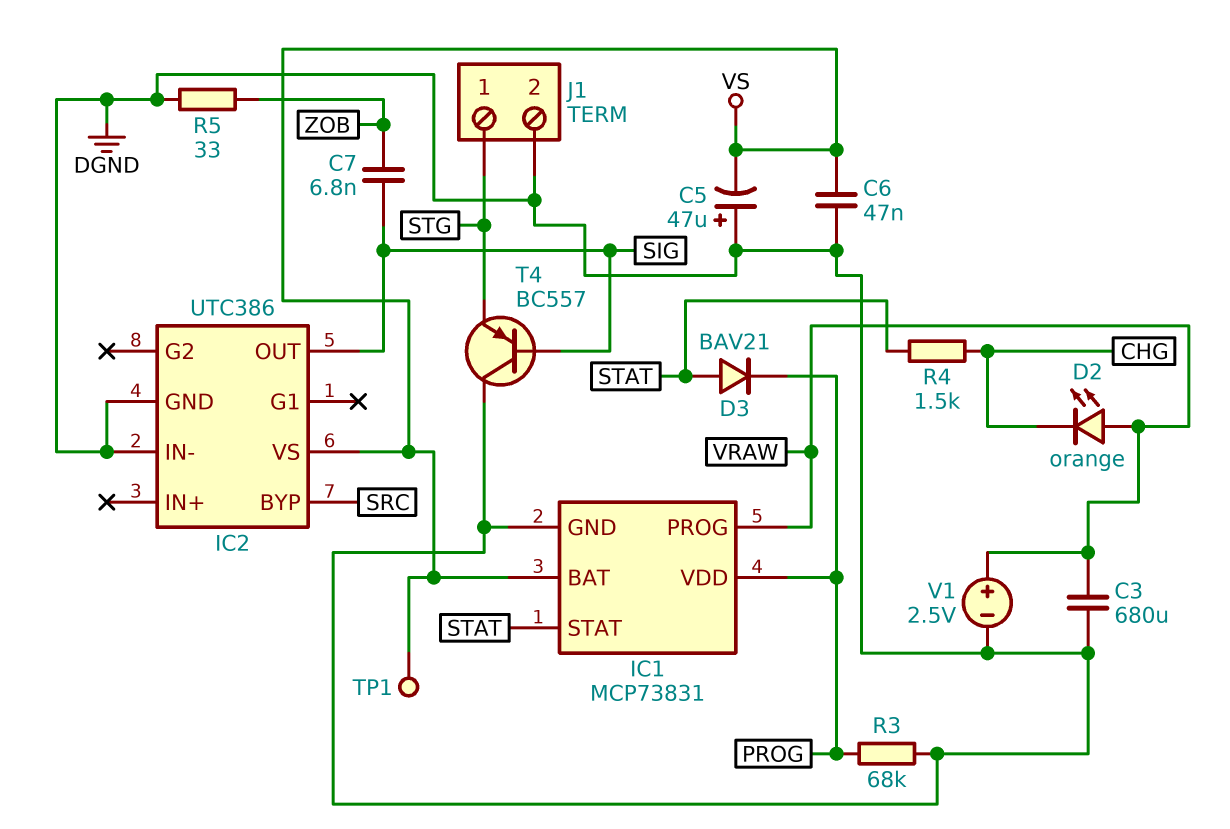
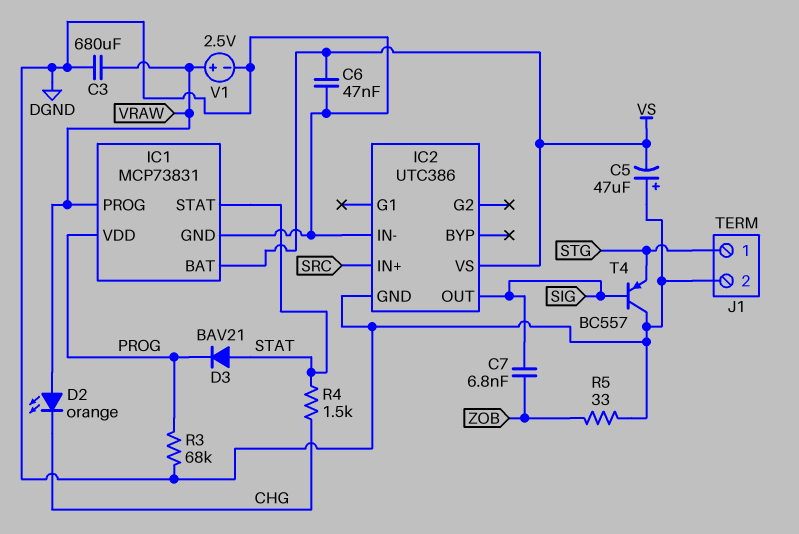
IC2 pin BYP: SRC -> none
IC2 pin IN+: none -> SRC
TP1: test point (VS) -> none

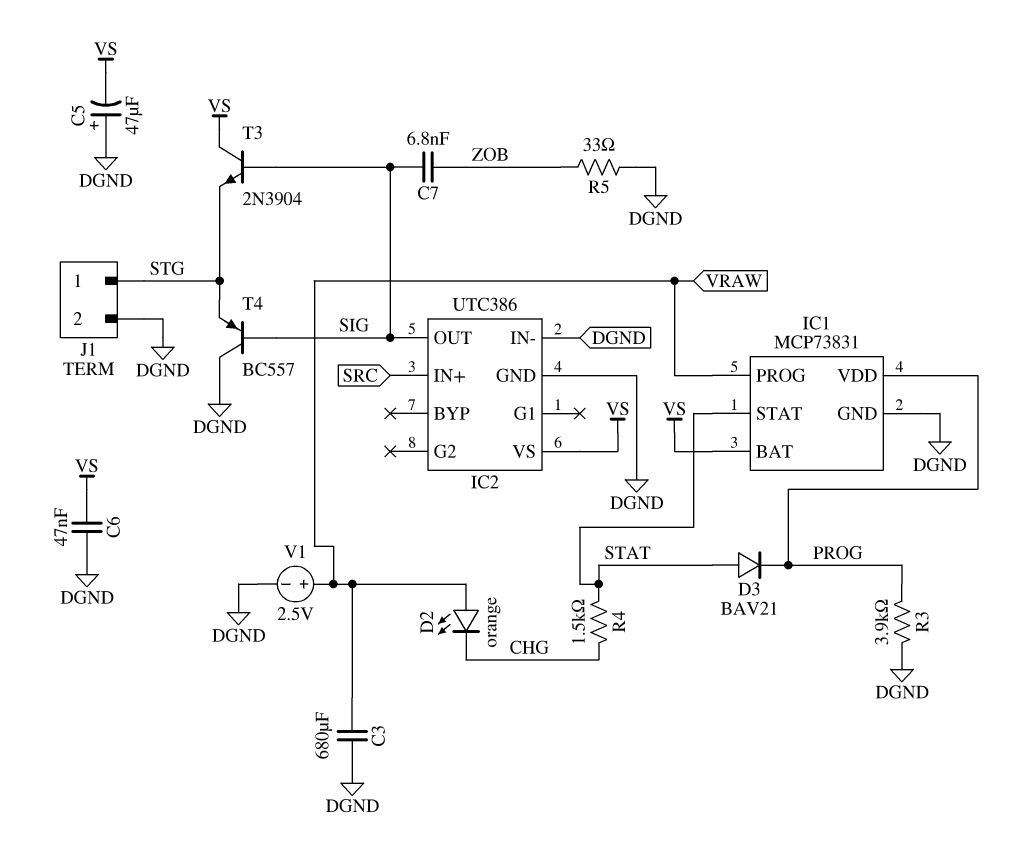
R3: 68k (DGND, PROG) -> 3.9k (DGND, PROG)
T3: none -> NPN 2N3904 (B SIG, C VS, E STG)

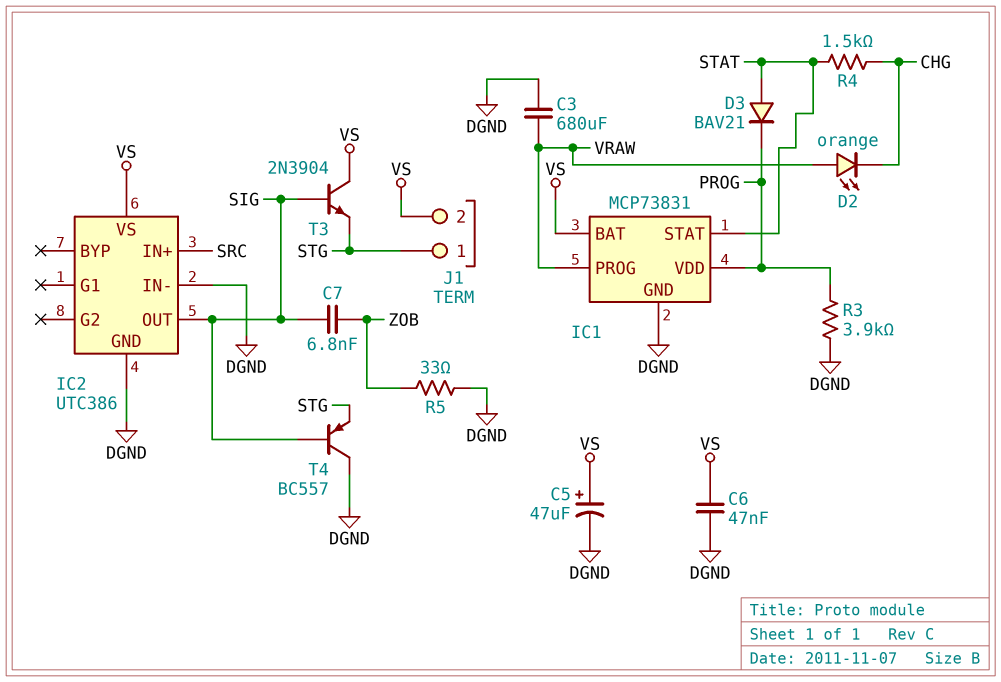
C5: 47uF (plus DGND, minus VS) -> 47uF (plus VS, minus DGND)
J1 pin 2: DGND -> VS
V1: 2.5V (plus VRAW, minus DGND) -> none

